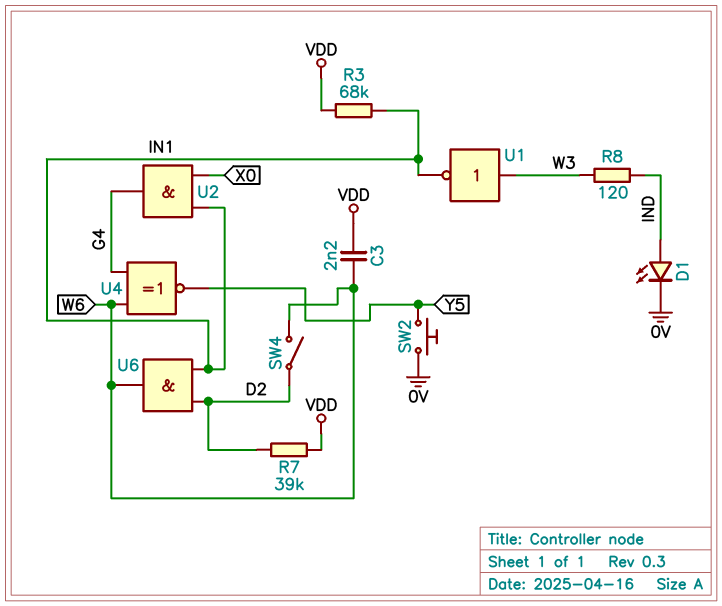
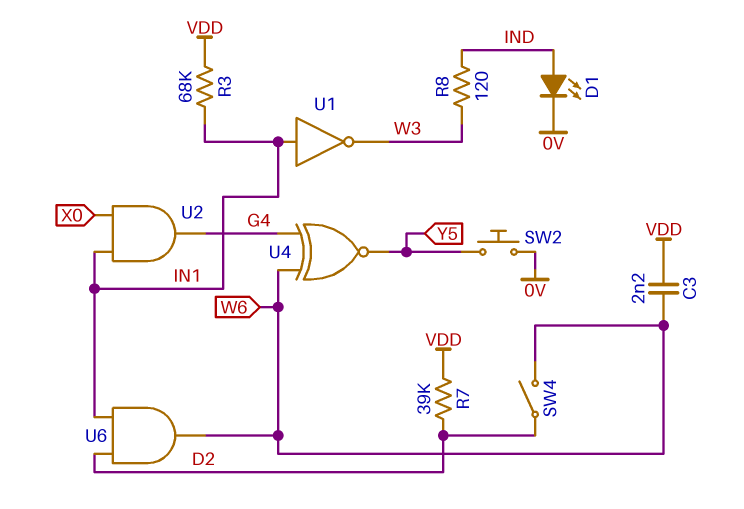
U1: NOT (in W3, out IN1) -> NOT (in IN1, out W3)

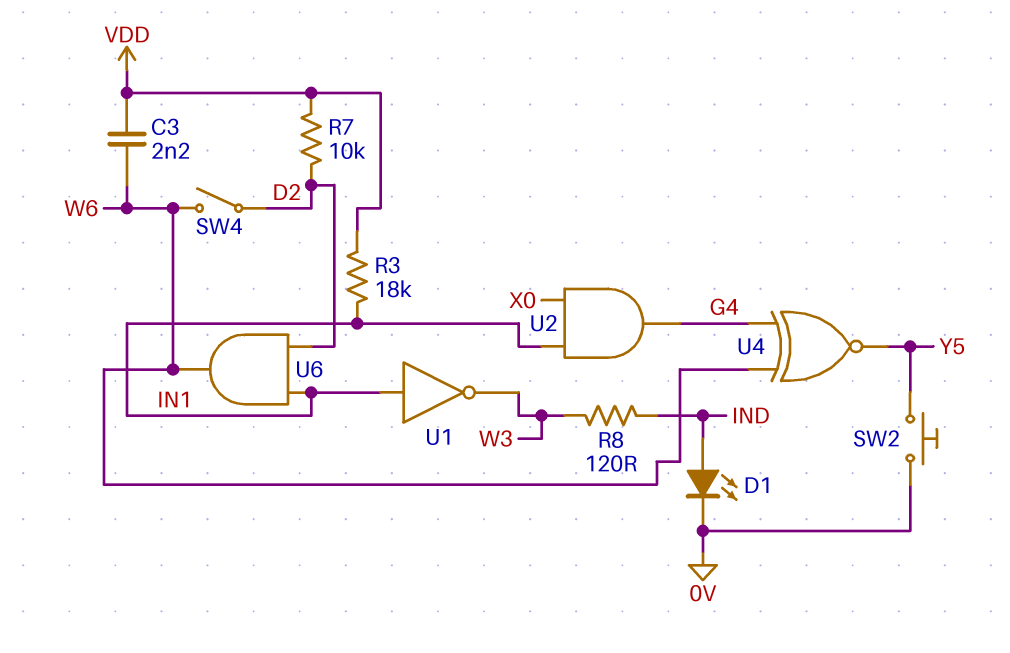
R3: 68k (IN1, VDD) -> 18k (IN1, VDD)
R7: 39k (D2, VDD) -> 10k (D2, VDD)

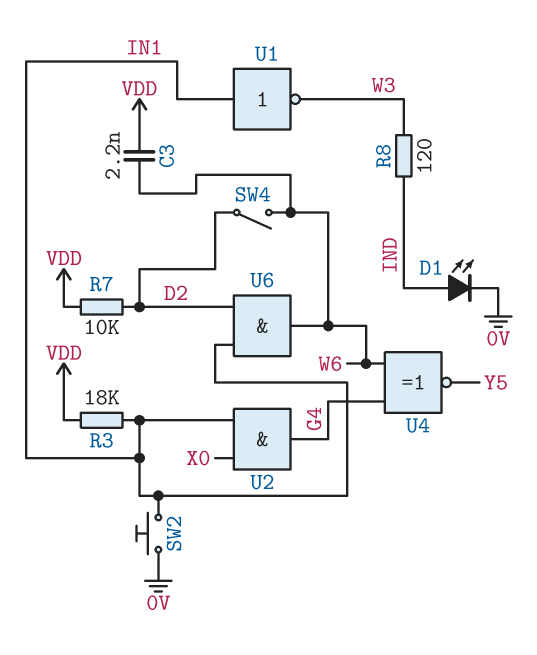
SW2: button (0V, Y5) -> button (0V, IN1)

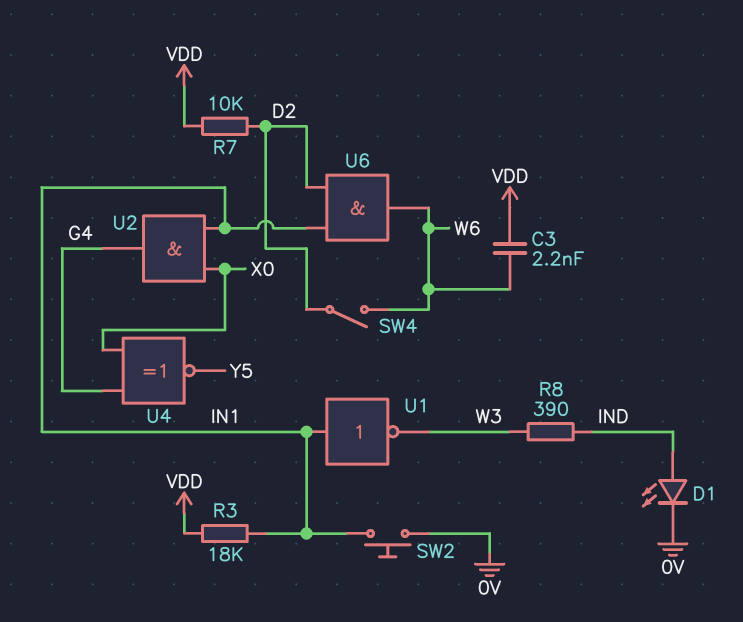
R8: 120 (IND, W3) -> 390 (IND, W3)
U4: XNOR (in G4, in W6, out Y5) -> XNOR (in G4, in X0, out Y5)

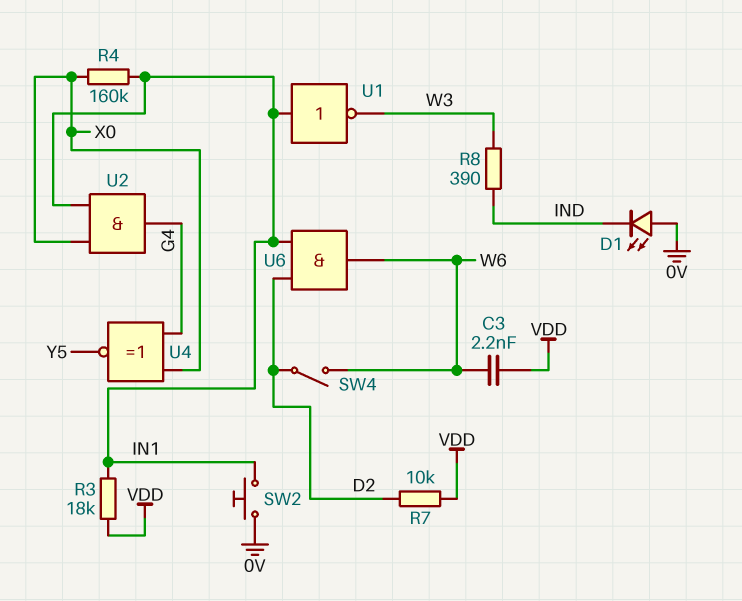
D1: LED (A IND, K 0V) -> LED (A 0V, K IND)
R4: none -> 160k (IN1, X0)

